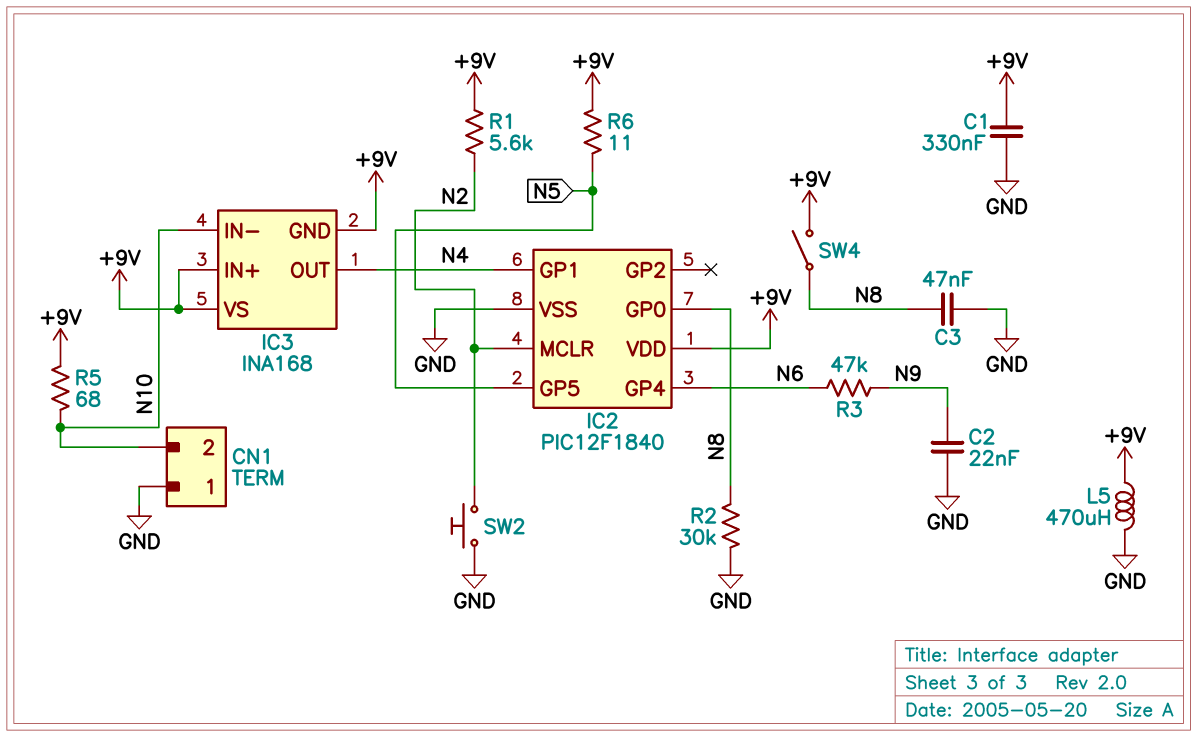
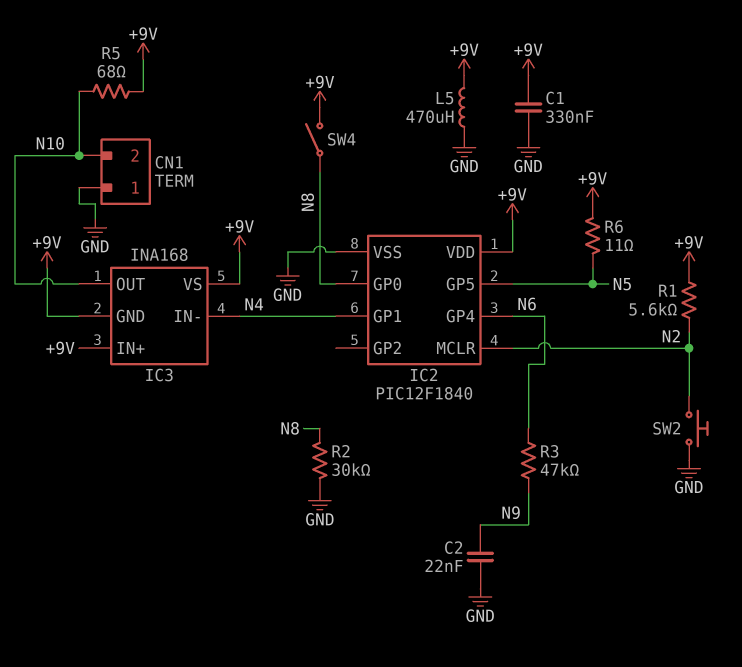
C3: 47nF (GND, N8) -> none
IC3 pin IN-: N10 -> N4
IC3 pin OUT: N4 -> N10

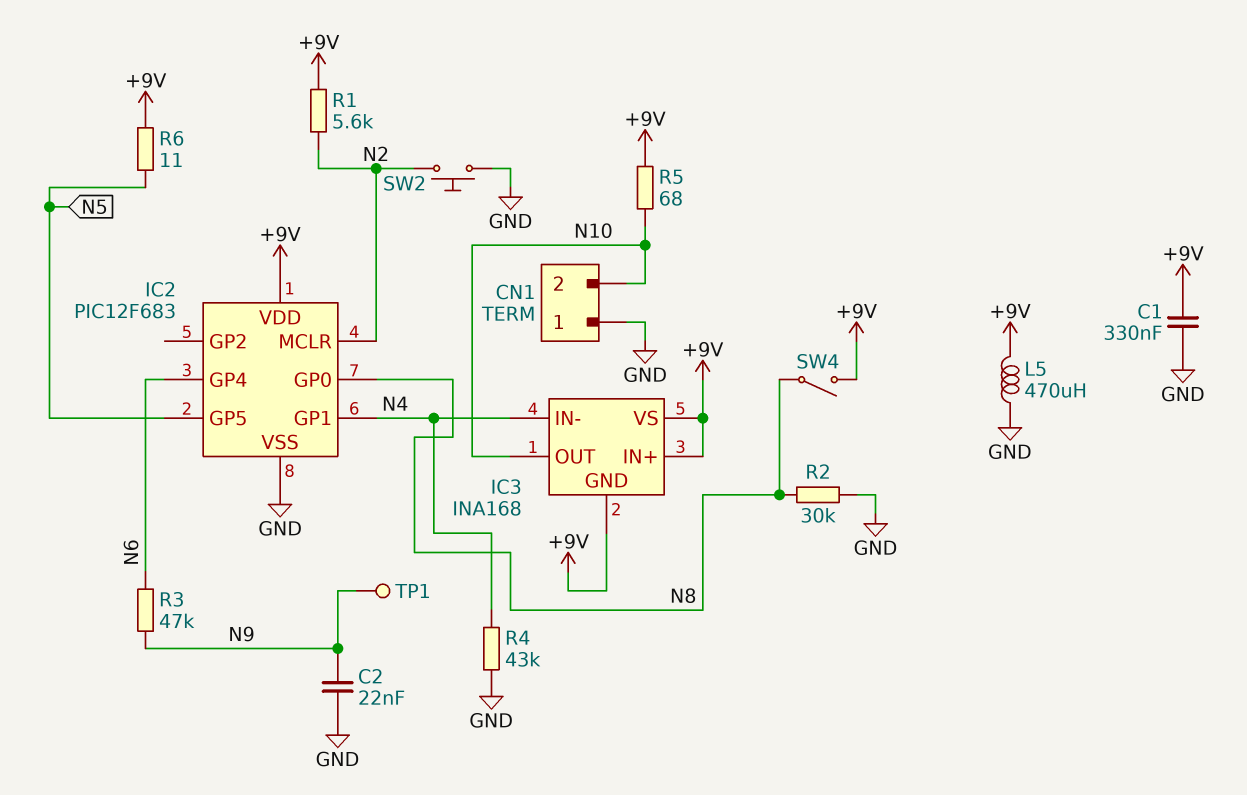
IC2: PIC12F1840 -> PIC12F683
R4: none -> 43k (GND, N4)
TP1: none -> test point (N9)

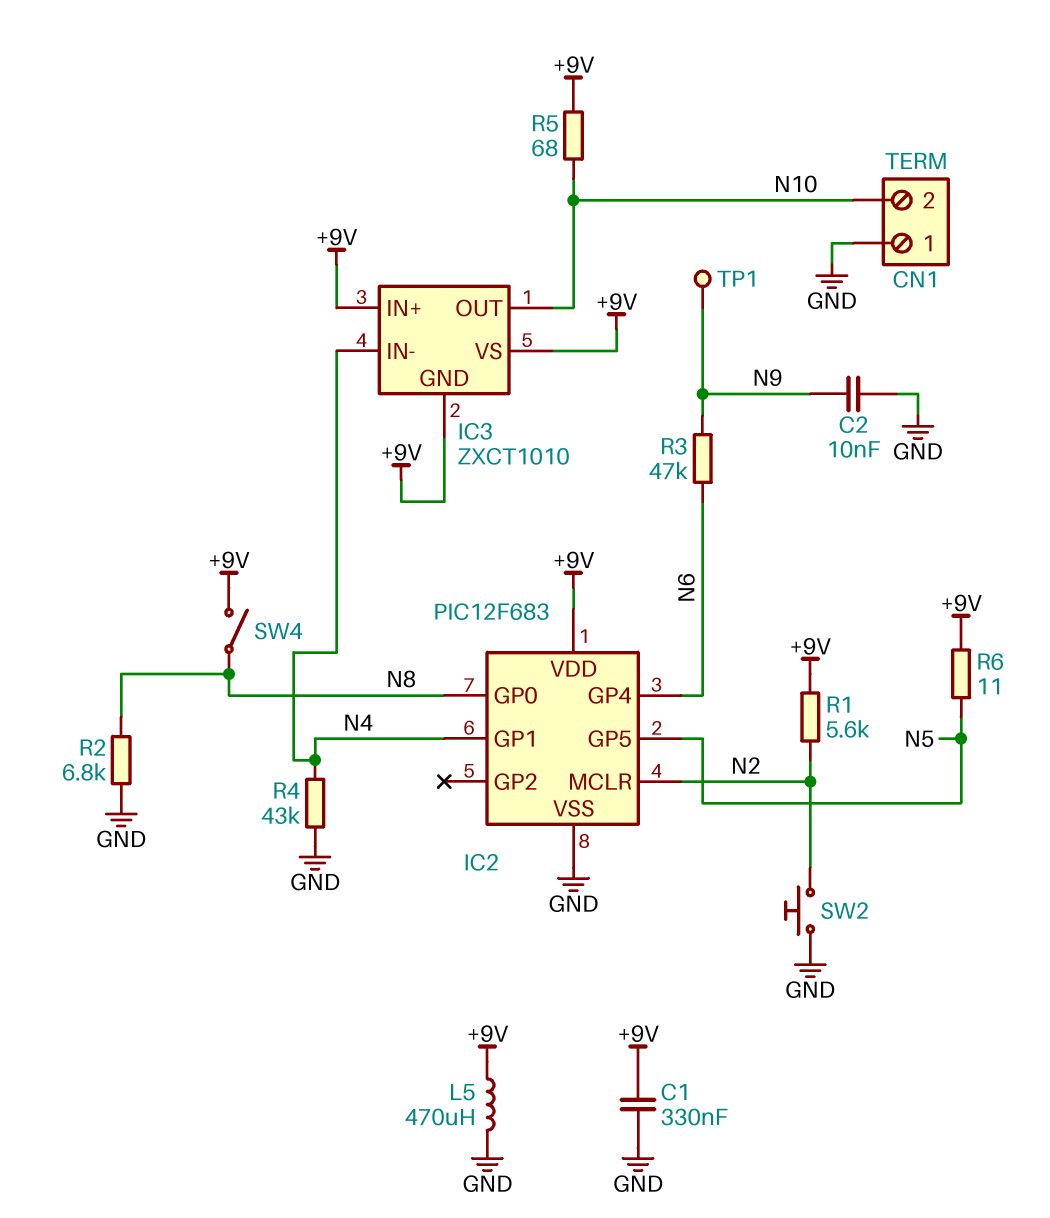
C2: 22nF (GND, N9) -> 10nF (GND, N9)
IC3: INA168 -> ZXCT1010
R2: 30k (GND, N8) -> 6.8k (GND, N8)

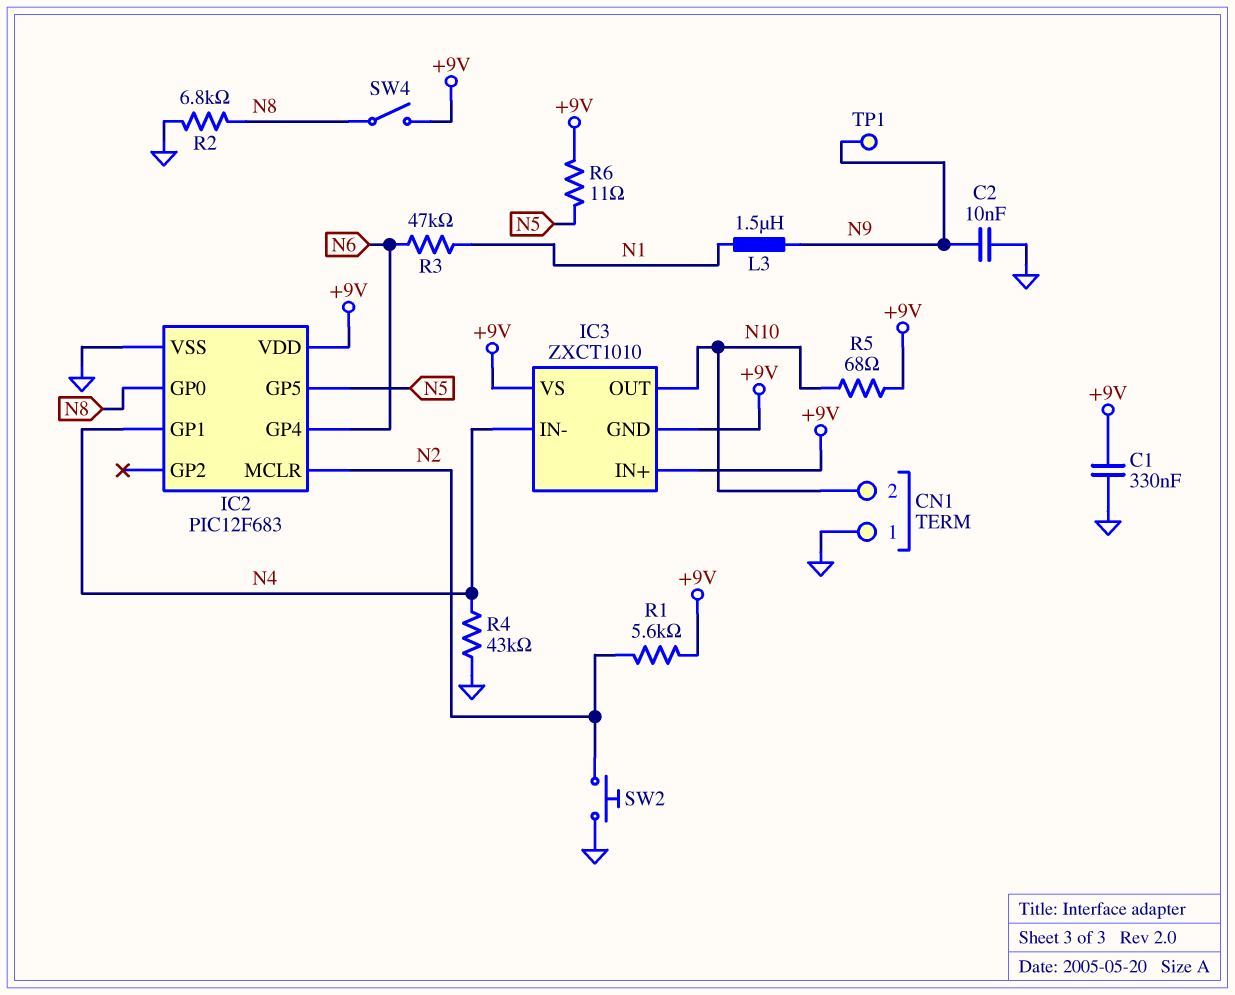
L3: none -> 1.5uH (N1, N9)
L5: 470uH (+9V, GND) -> none
R3: 47k (N6, N9) -> 47k (N1, N6)

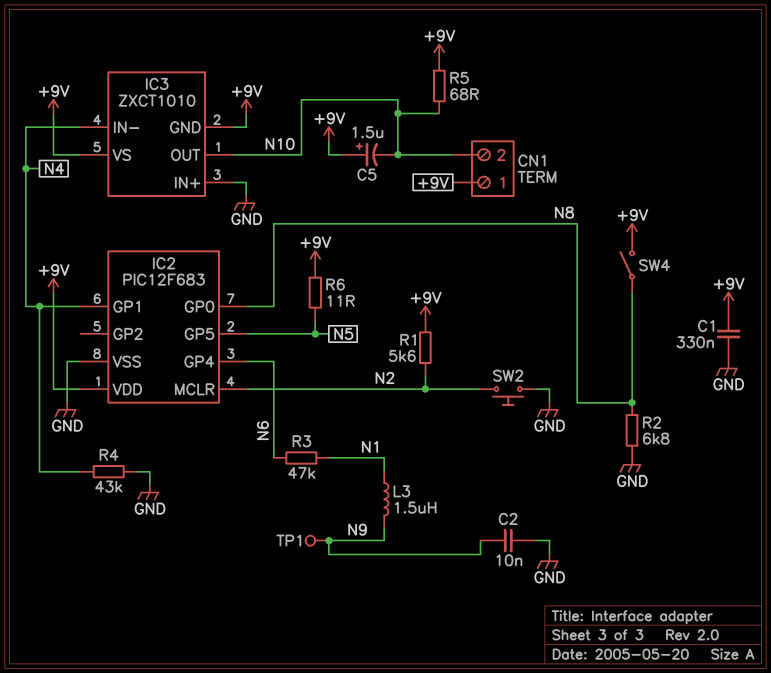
C5: none -> 1.5uF (plus +9V, minus N10)
CN1 pin 1: GND -> +9V
IC3 pin IN+: +9V -> GND

